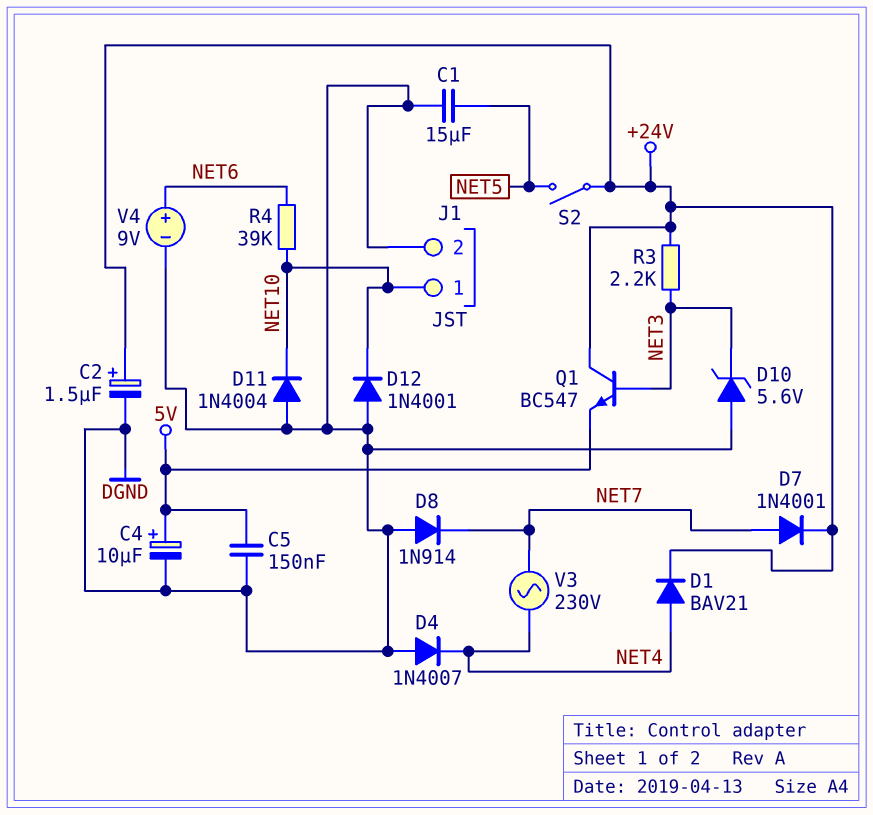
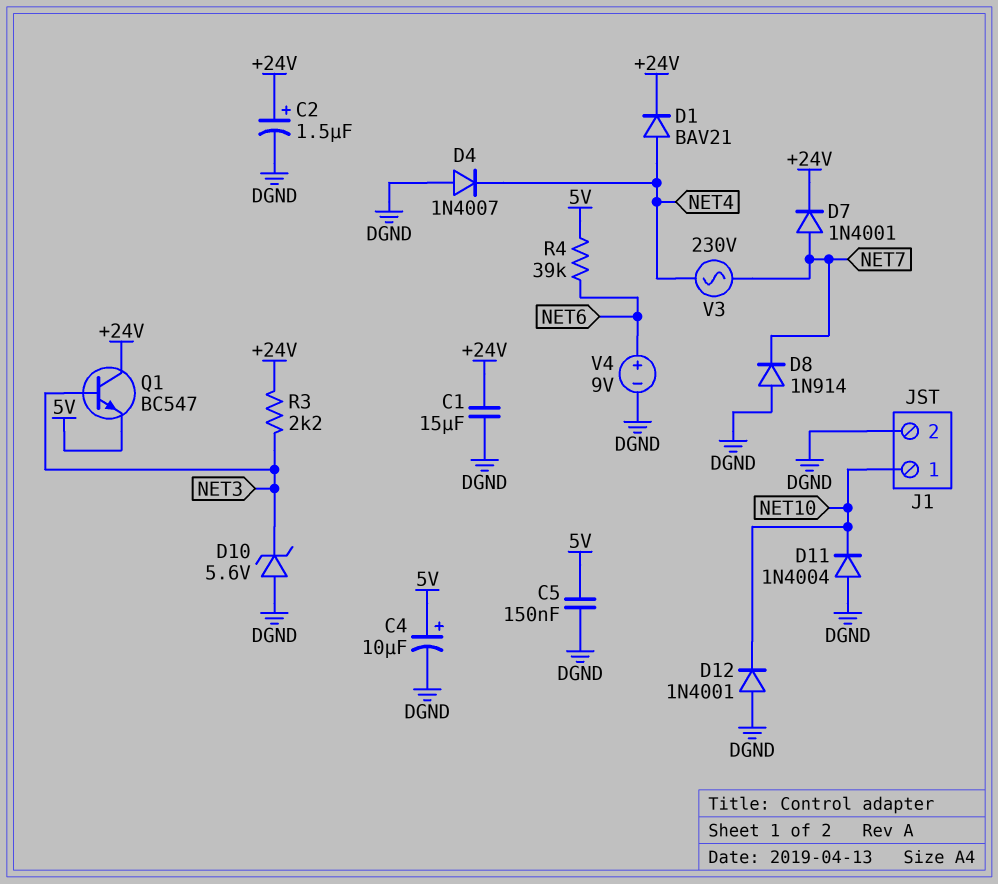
C1: 15uF (DGND, NET5) -> 15uF (+24V, DGND)
R4: 39k (NET6, NET10) -> 39k (5V, NET6)
S2: switch (+24V, NET5) -> none

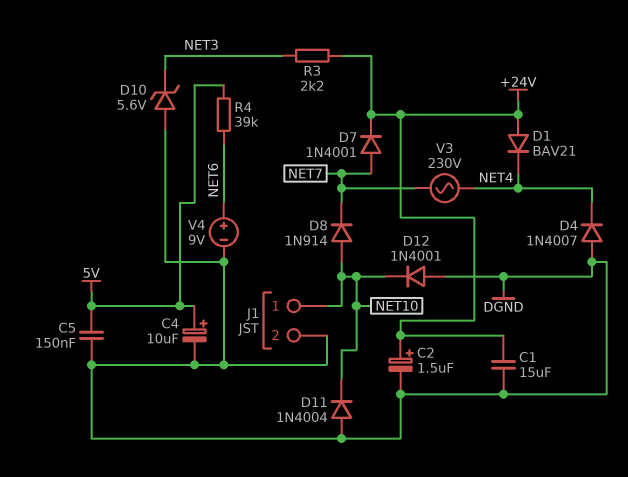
D1: diode BAV21 (A NET4, K +24V) -> diode BAV21 (A +24V, K NET4)
D8: diode 1N914 (A DGND, K NET7) -> diode 1N914 (A NET10, K NET7)
Q1: NPN BC547 (B NET3, C +24V, E 5V) -> none

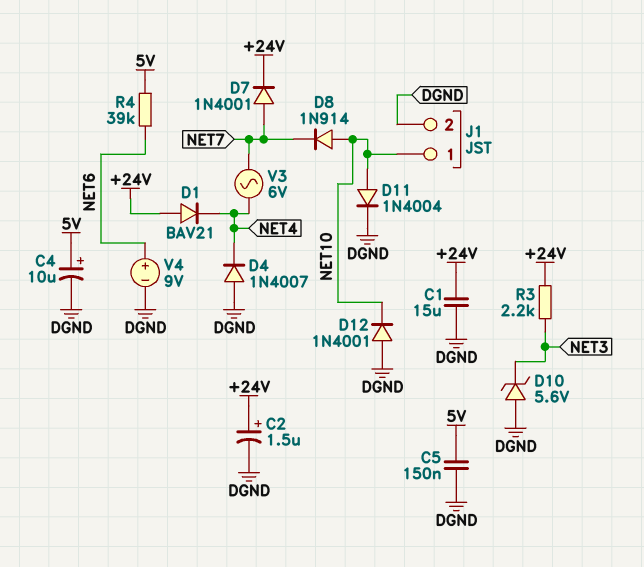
D11: diode 1N4004 (A DGND, K NET10) -> diode 1N4004 (A NET10, K DGND)
V3: AC 230V (NET4, NET7) -> AC 6V (NET4, NET7)

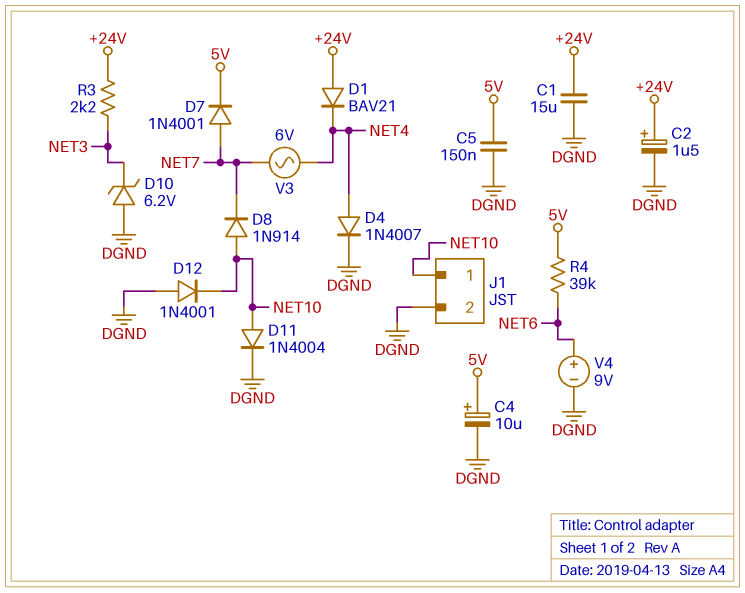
D4: diode 1N4007 (A DGND, K NET4) -> diode 1N4007 (A NET4, K DGND)
D7: diode 1N4001 (A NET7, K +24V) -> diode 1N4001 (A NET7, K 5V)
D10: zener 5.6V (A DGND, K NET3) -> zener 6.2V (A DGND, K NET3)

